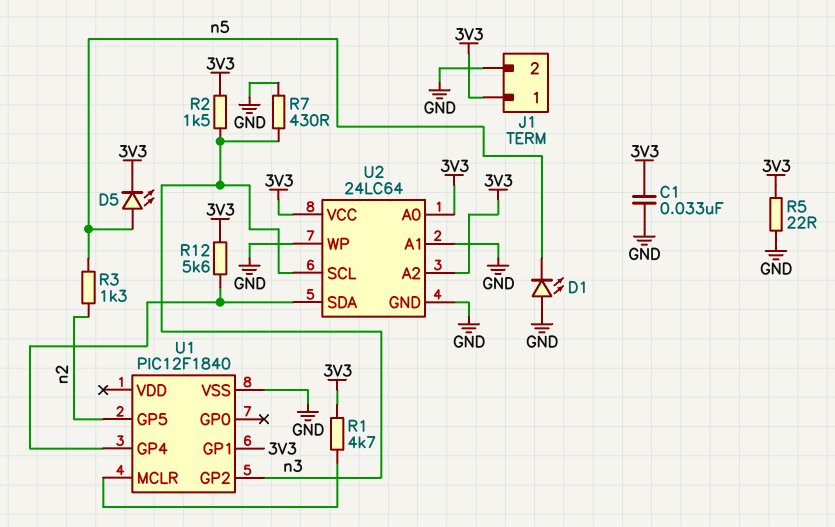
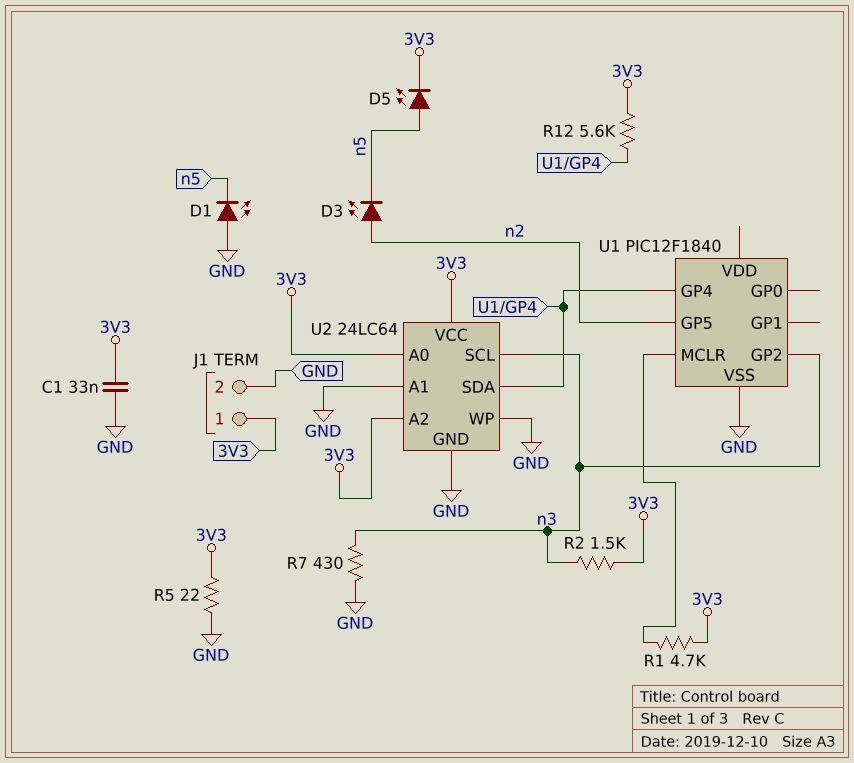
D3: none -> LED (A n2, K n5)
R3: 1.3k (n2, n5) -> none
U1 pin GP1: 3V3 -> none

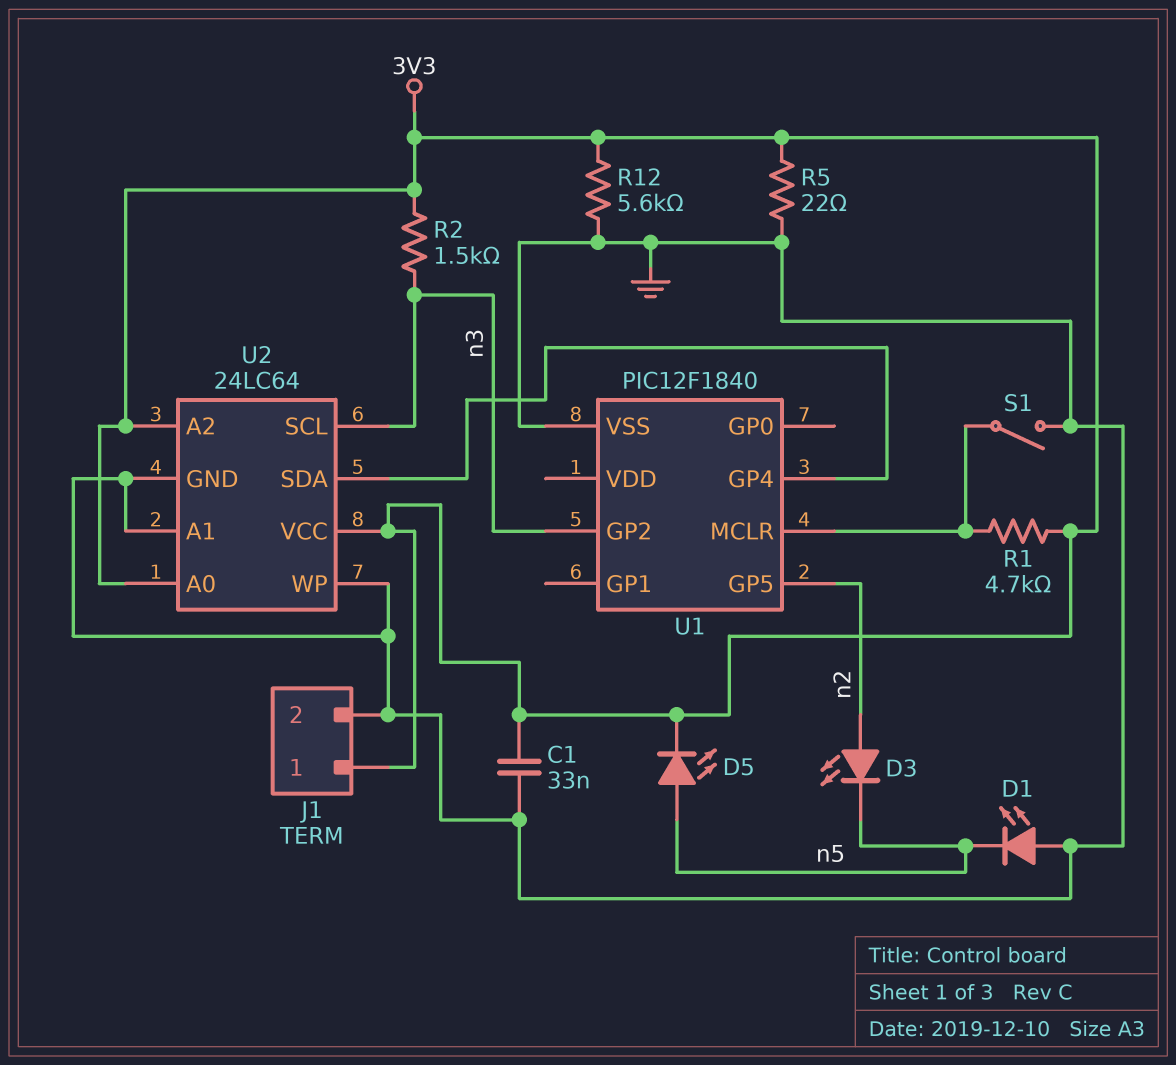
R7: 430 (GND, n3) -> none
R12: 5.6k (3V3, U1/GP4) -> 5.6k (3V3, GND)
S1: none -> switch (GND, U1/MCLR)

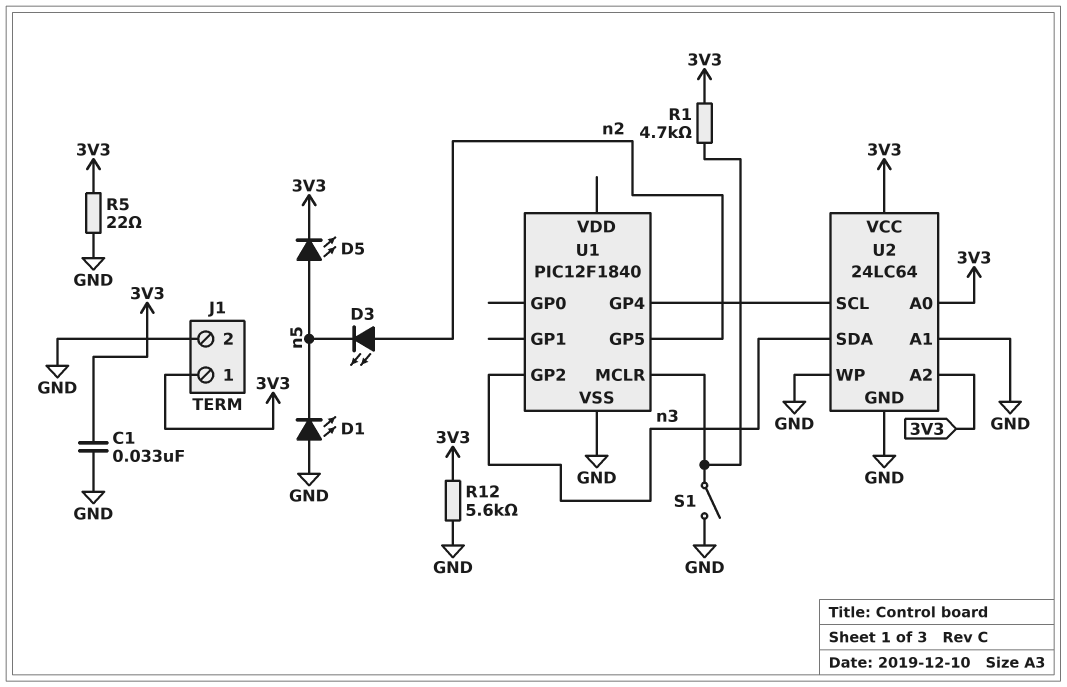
R2: 1.5k (3V3, n3) -> none
U2 pin SCL: n3 -> U1/GP4
U2 pin SDA: U1/GP4 -> n3

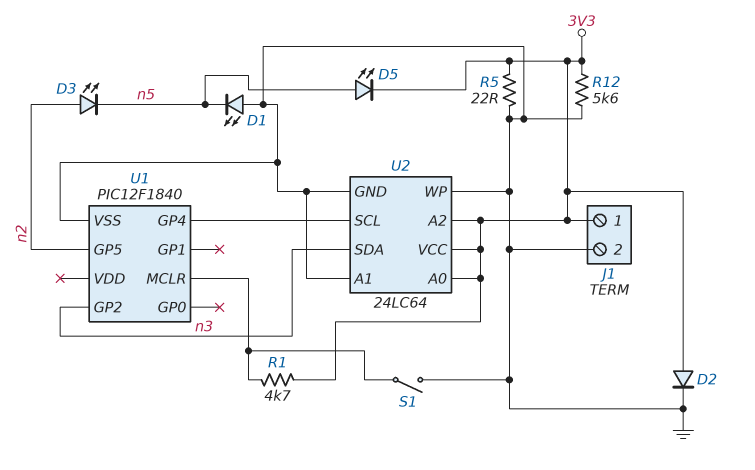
C1: 33nF (3V3, GND) -> none
D2: none -> diode (A 3V3, K GND)

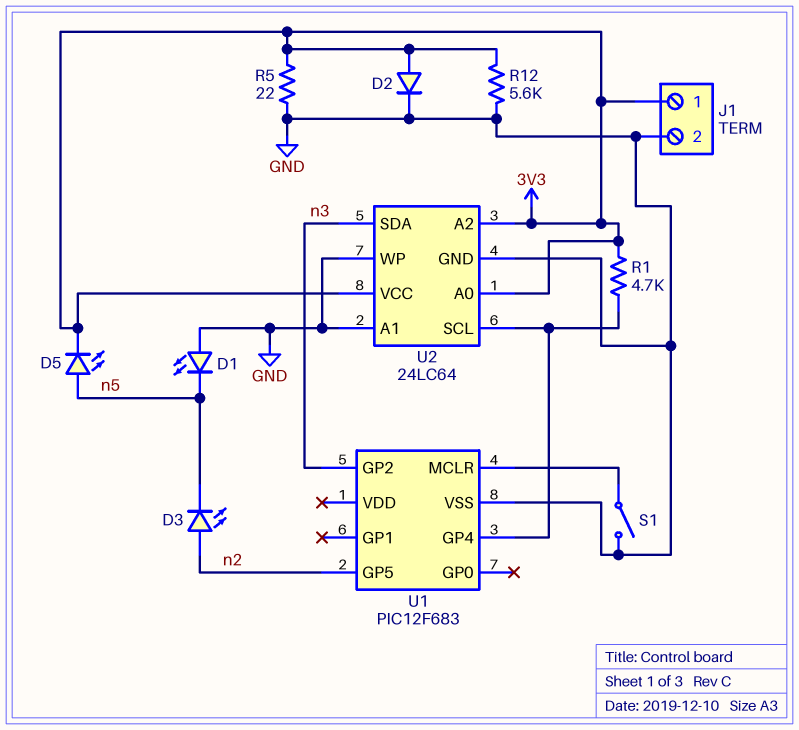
R1: 4.7k (3V3, U1/MCLR) -> 4.7k (3V3, U1/GP4)
U1: PIC12F1840 -> PIC12F683

